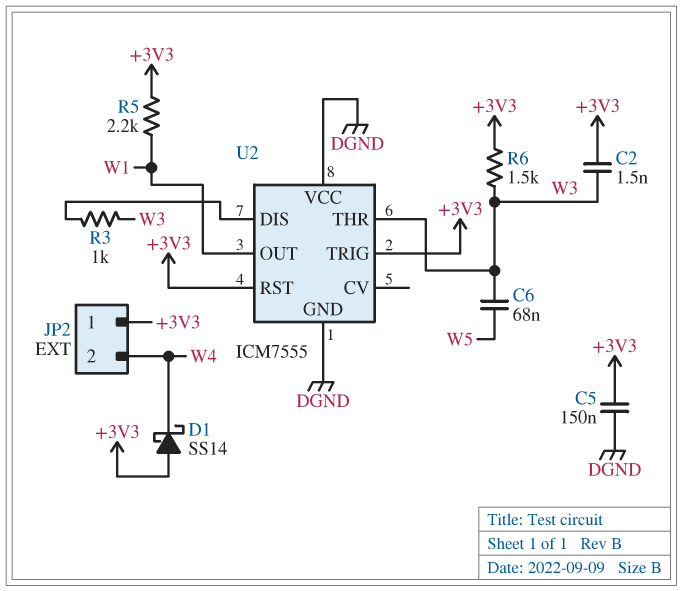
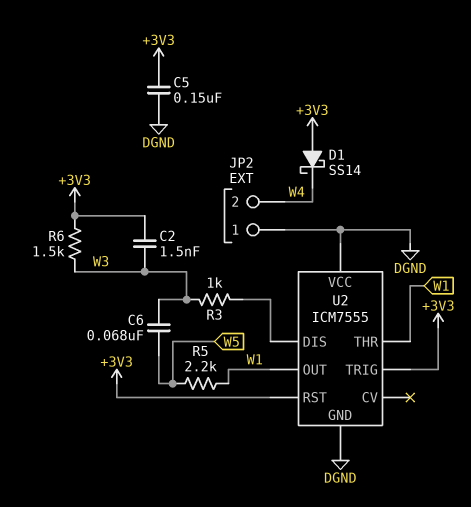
JP2 pin 1: +3V3 -> DGND
R5: 2.2k (+3V3, W1) -> 2.2k (W1, W5)
U2 pin THR: W3 -> W1

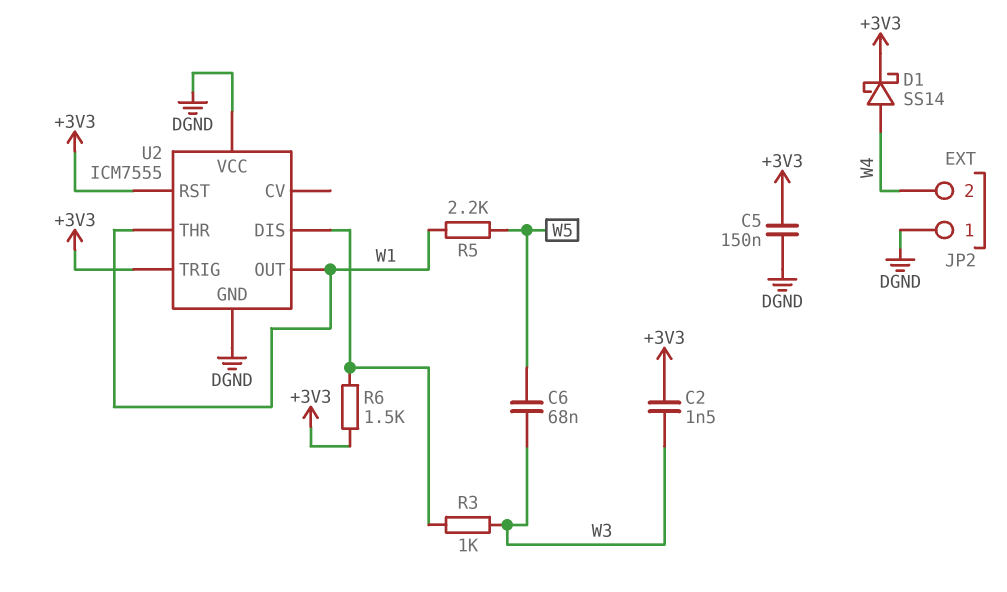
D1: schottky SS14 (A +3V3, K W4) -> schottky SS14 (A W4, K +3V3)
R6: 1.5k (+3V3, W3) -> 1.5k (+3V3, U2/DIS)

